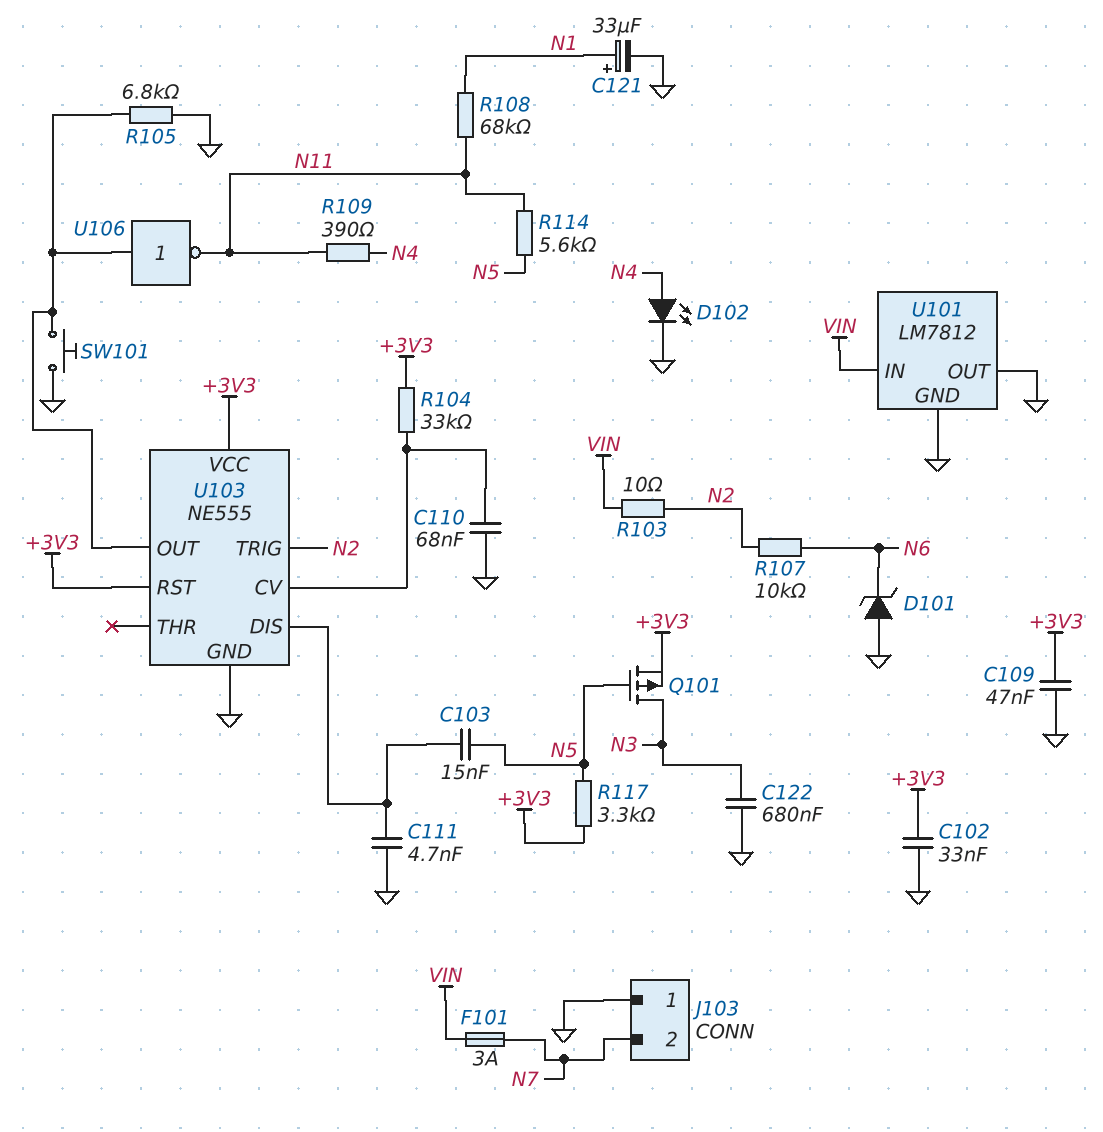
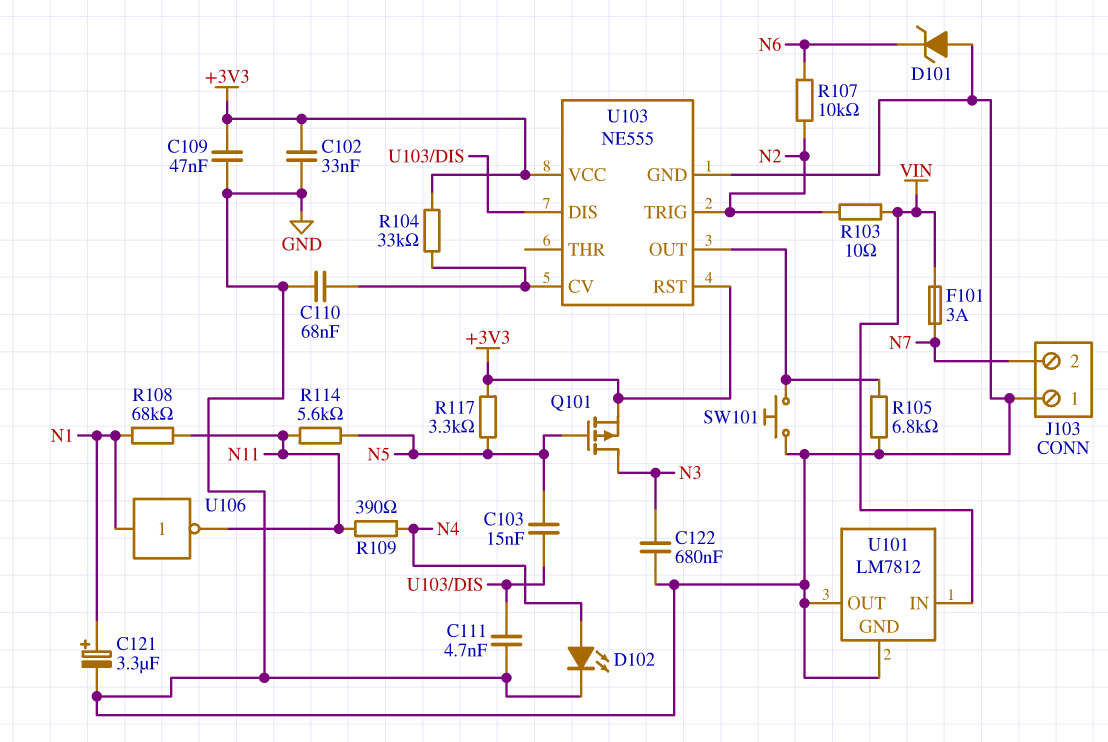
C121: 33uF (plus N1, minus GND) -> 3.3uF (plus N1, minus GND)
U106: NOT (in U103/OUT, out N11) -> NOT (in N1, out N11)

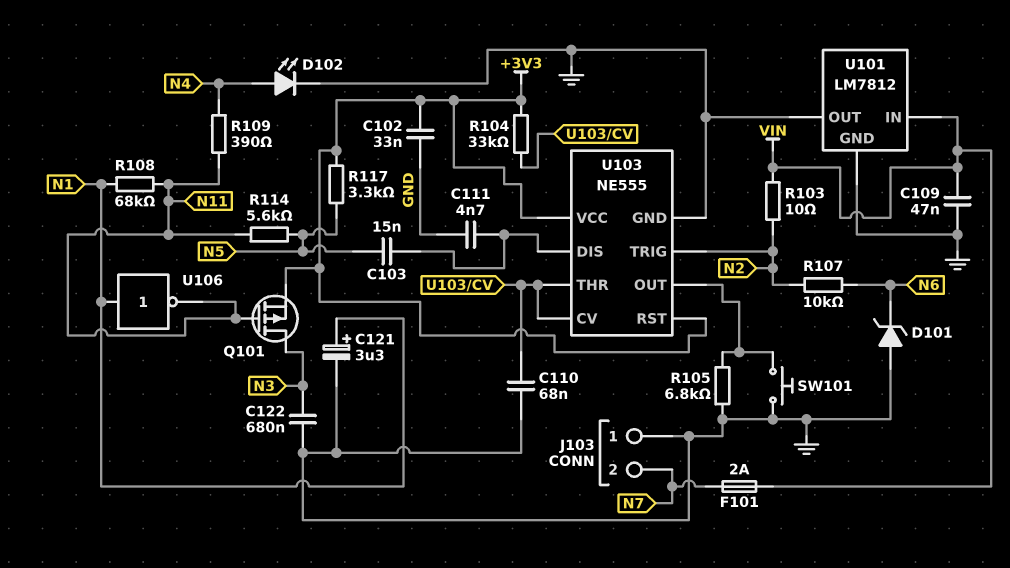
C109: 47nF (+3V3, GND) -> 47nF (GND, VIN)
F101: 3A (N7, VIN) -> 2A (N7, VIN)
Q101: PMOS (G N5, D N3, S +3V3) -> PMOS (G N11, D N3, S +3V3)
U103 pin THR: none -> U103/CV

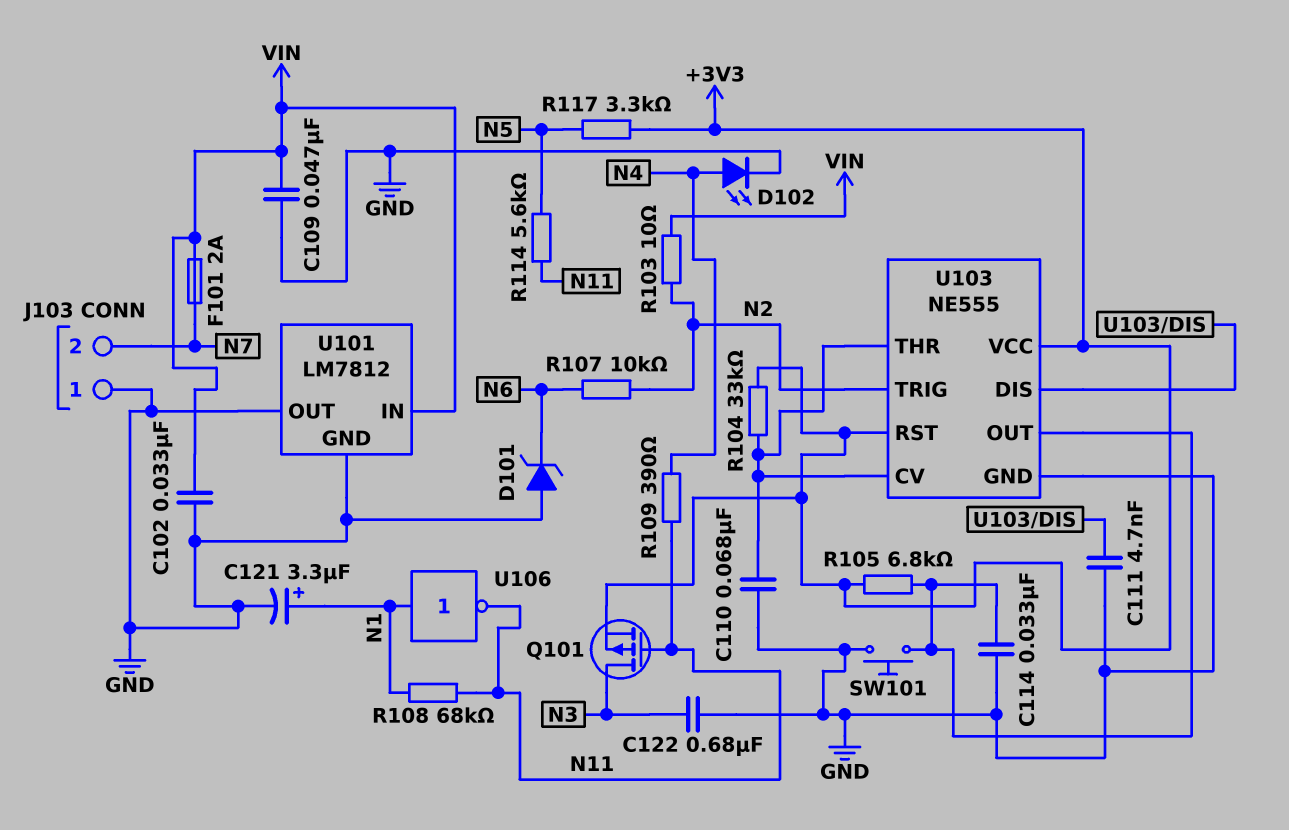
C102: 33nF (+3V3, GND) -> 33nF (GND, VIN)
C103: 15nF (N5, U103/DIS) -> none
C114: none -> 33nF (GND, U103/OUT)
R105: 6.8k (GND, U103/OUT) -> 6.8k (+3V3, U103/OUT)

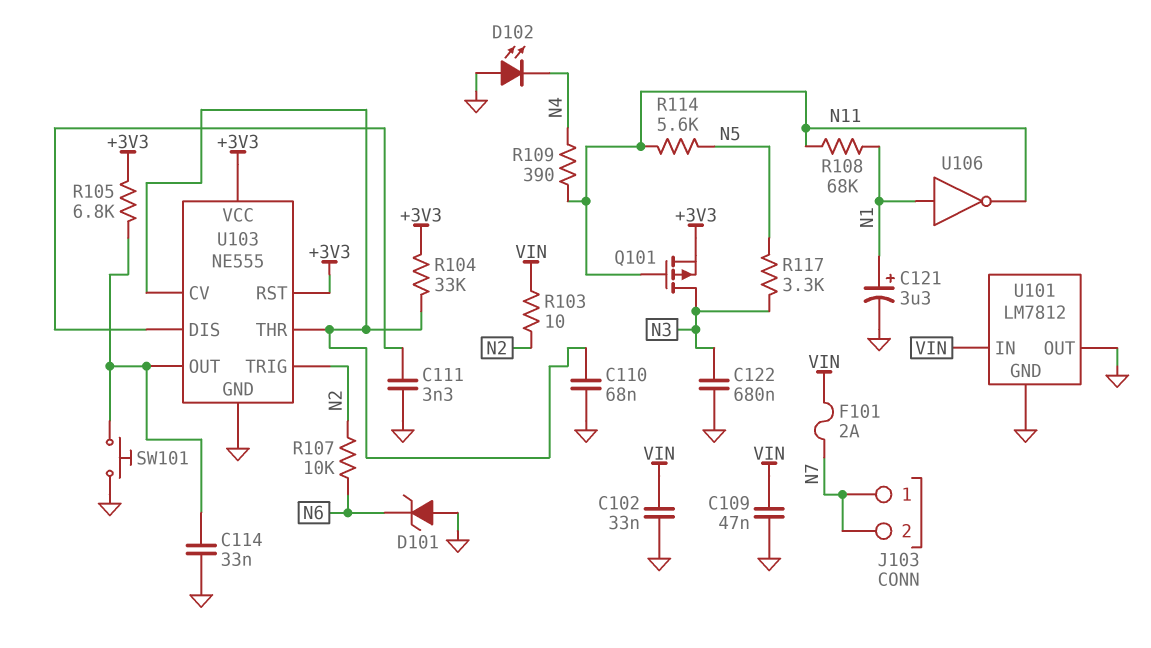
C111: 4.7nF (GND, U103/DIS) -> 3.3nF (GND, U103/DIS)
D102: LED (A N4, K GND) -> LED (A GND, K N4)
J103 pin 1: GND -> N7
R117: 3.3k (+3V3, N5) -> 3.3k (N3, N5)

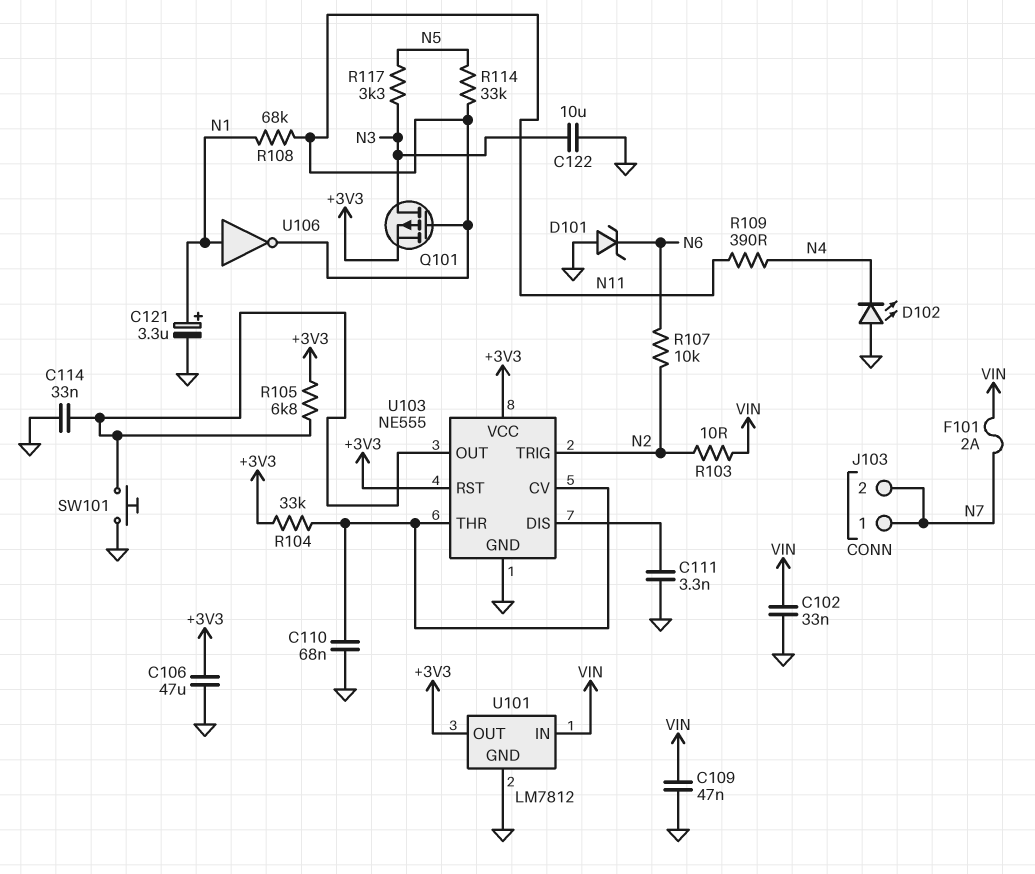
C106: none -> 47uF (+3V3, GND)
C122: 680nF (GND, N3) -> 10uF (GND, N3)
R114: 5.6k (N5, N11) -> 33k (N5, N11)
U101 pin OUT: GND -> +3V3

